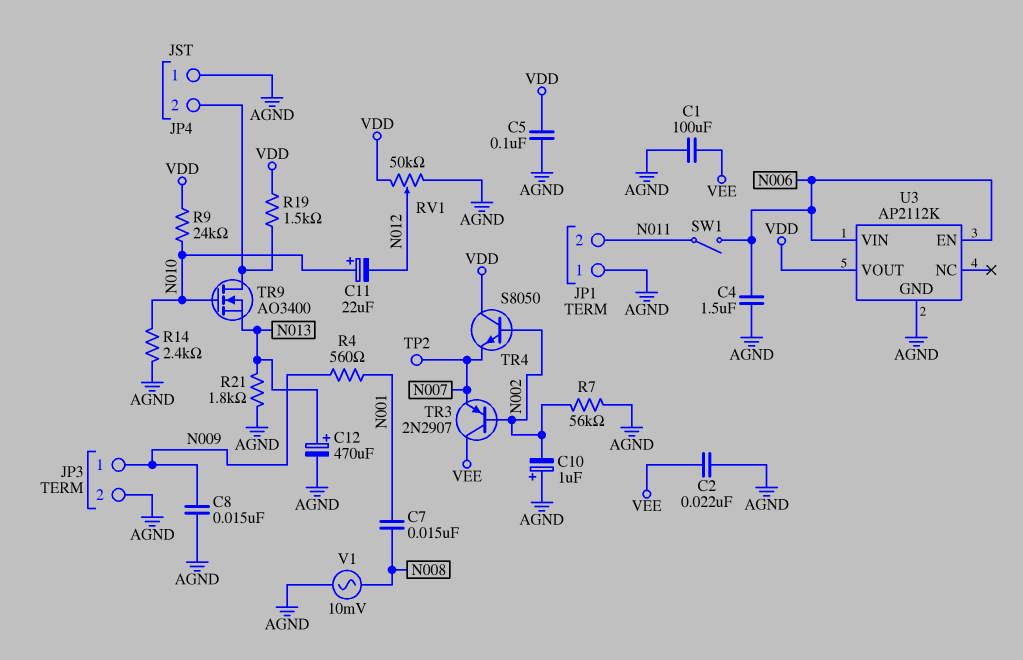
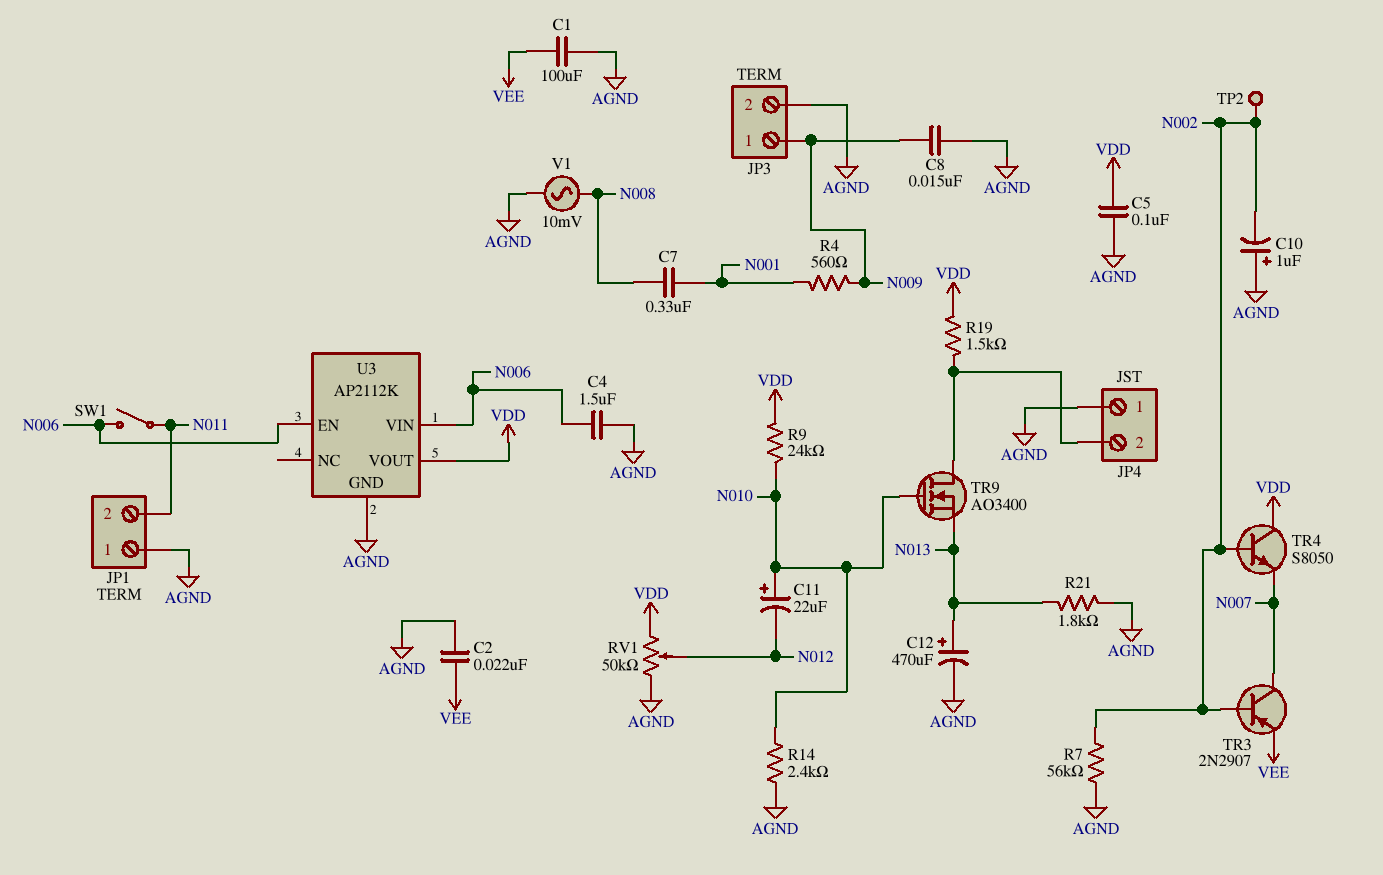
C7: 15nF (N001, N008) -> 330nF (N001, N008)
TP2: test point (N007) -> test point (N002)
TR3: PNP 2N2907 (B N002, C VEE, E N007) -> PNP 2N2907 (B N002, C N007, E VEE)

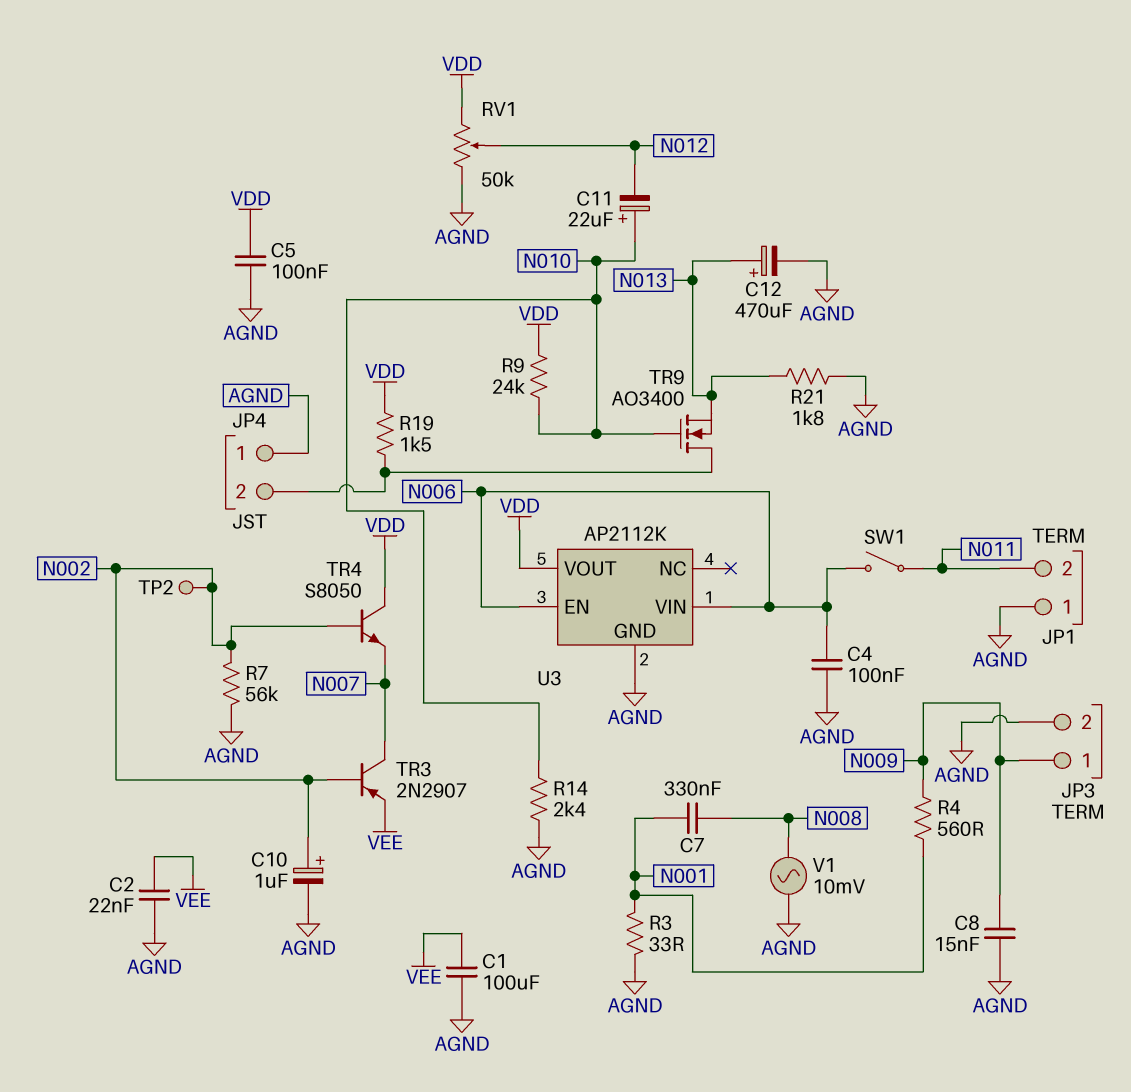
C4: 1.5uF (AGND, N006) -> 100nF (AGND, N006)
C10: 1uF (plus AGND, minus N002) -> 1uF (plus N002, minus AGND)
R3: none -> 33 (AGND, N001)

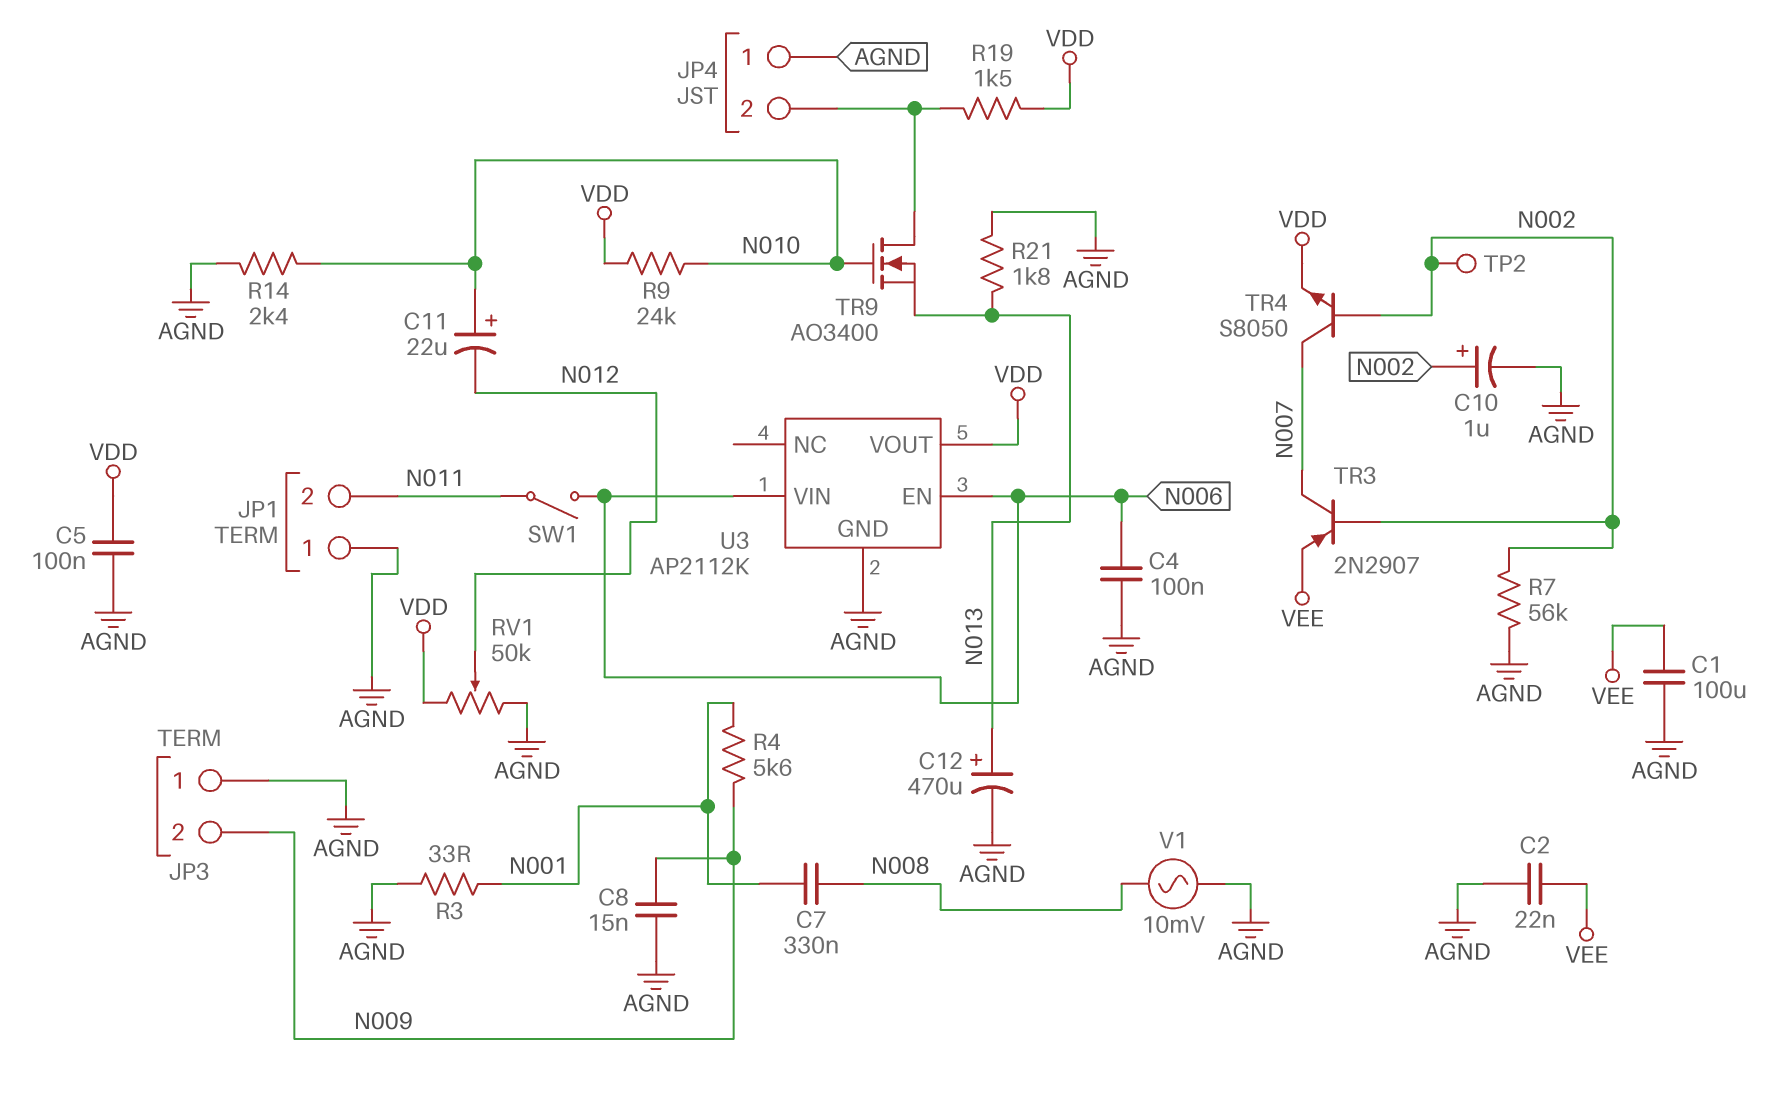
JP3 pin 1: N009 -> AGND
JP3 pin 2: AGND -> N009
R4: 560 (N001, N009) -> 5.6k (N001, N009)
TR4: NPN S8050 (B N002, C VDD, E N007) -> NPN S8050 (B N002, C N007, E VDD)

